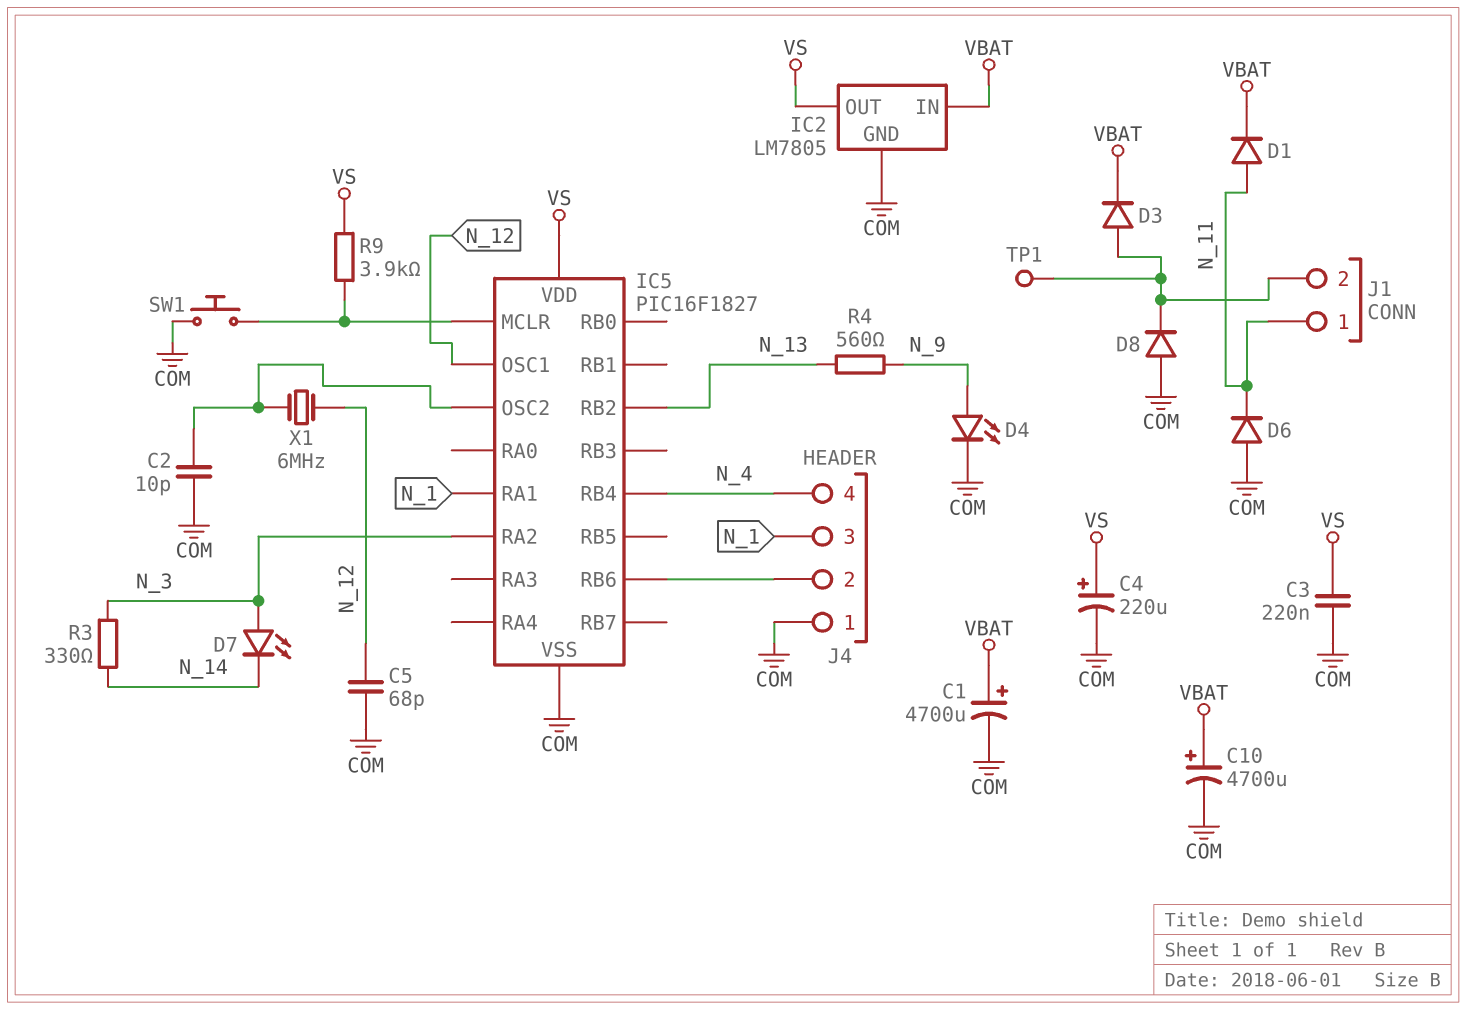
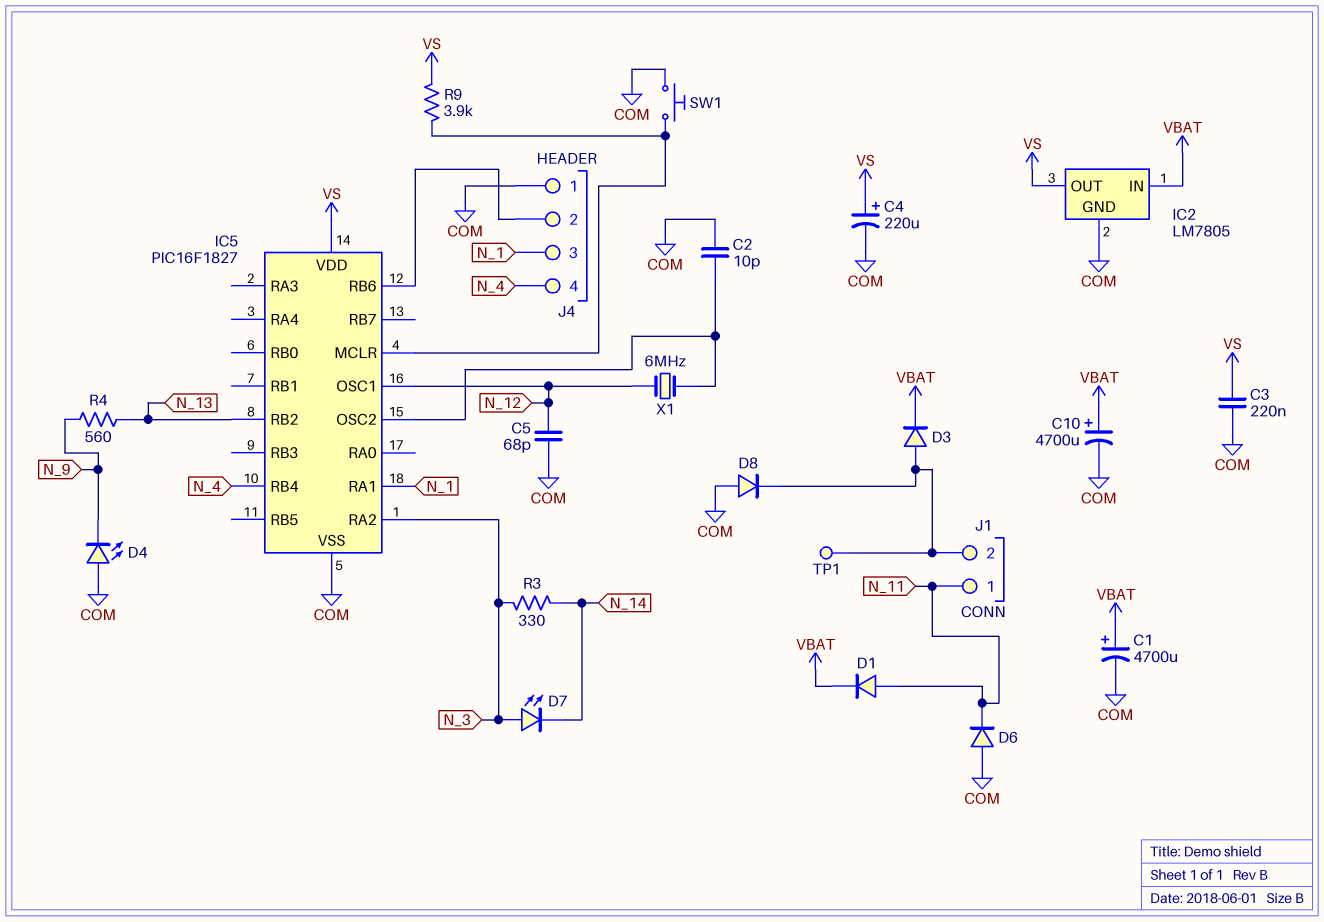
D4: LED (A N_9, K COM) -> LED (A COM, K N_9)

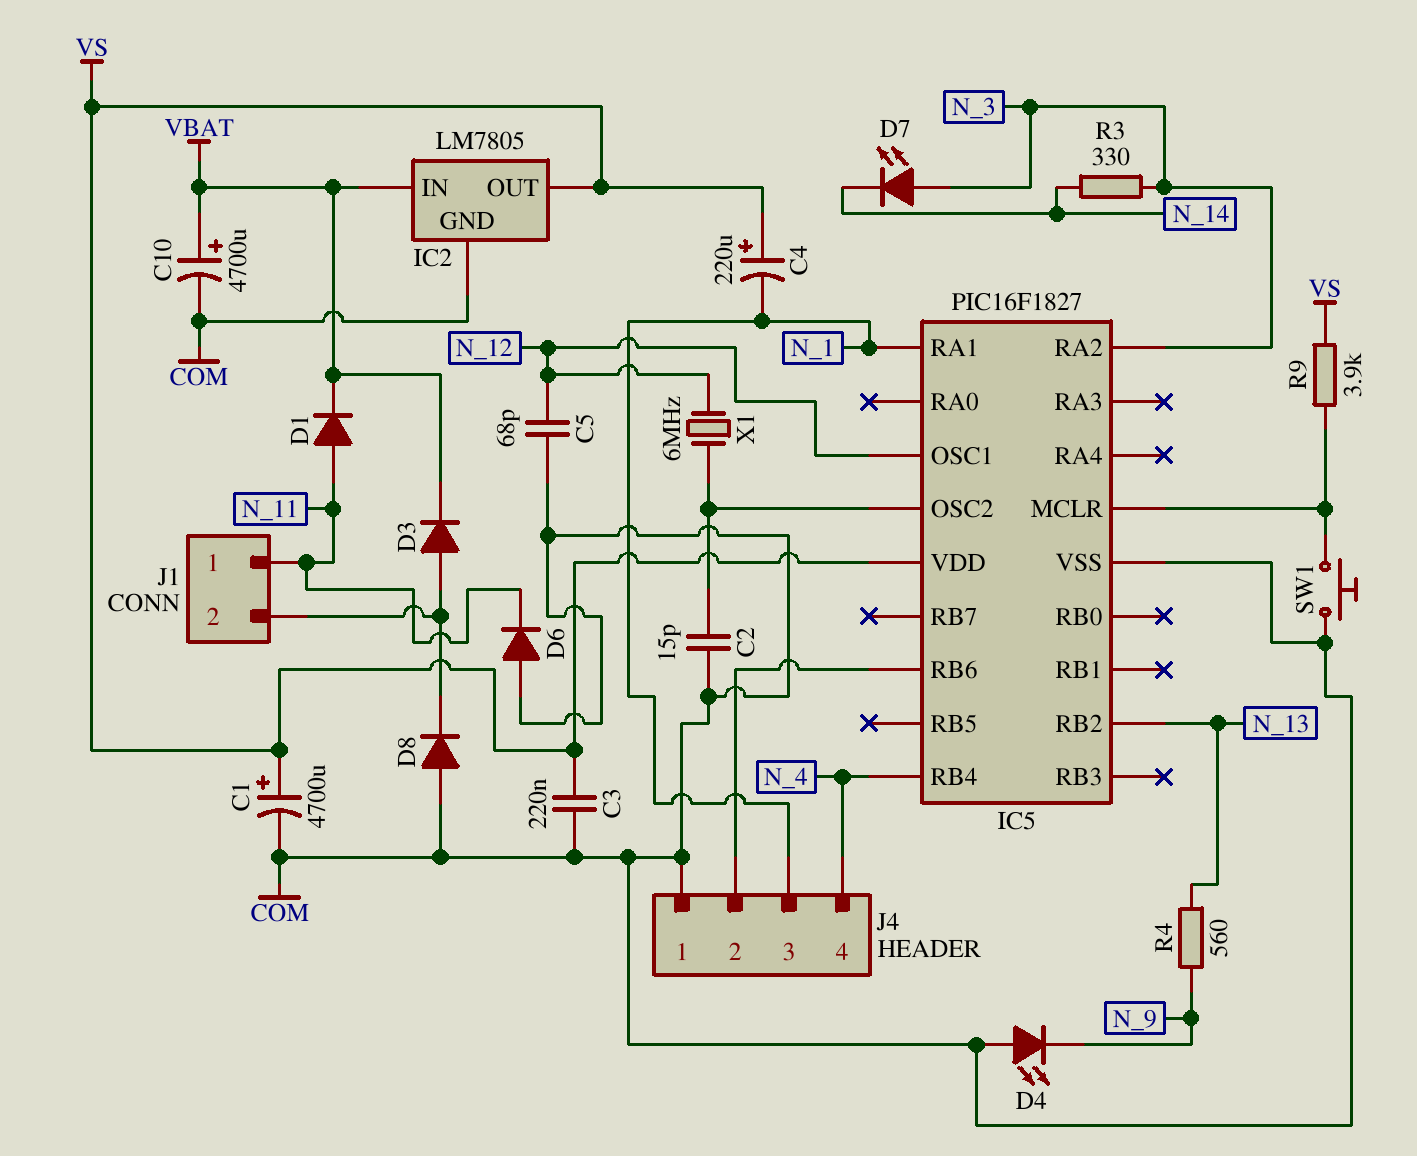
C1: 4700uF (plus VBAT, minus COM) -> 4700uF (plus VS, minus COM)
C2: 10pF (COM, IC5/OSC2) -> 15pF (COM, IC5/OSC2)
C4: 220uF (plus VS, minus COM) -> 220uF (plus VS, minus N_1)
TP1: test point (J1/2) -> none

